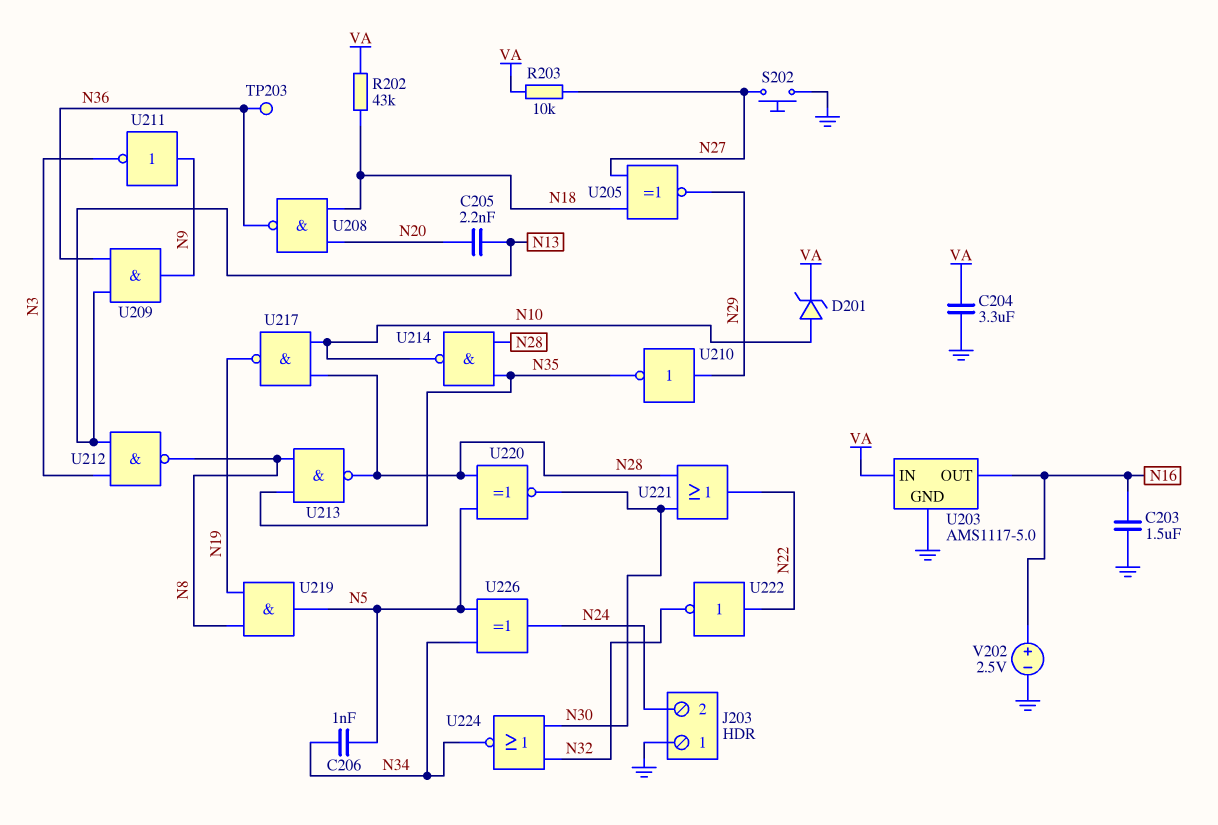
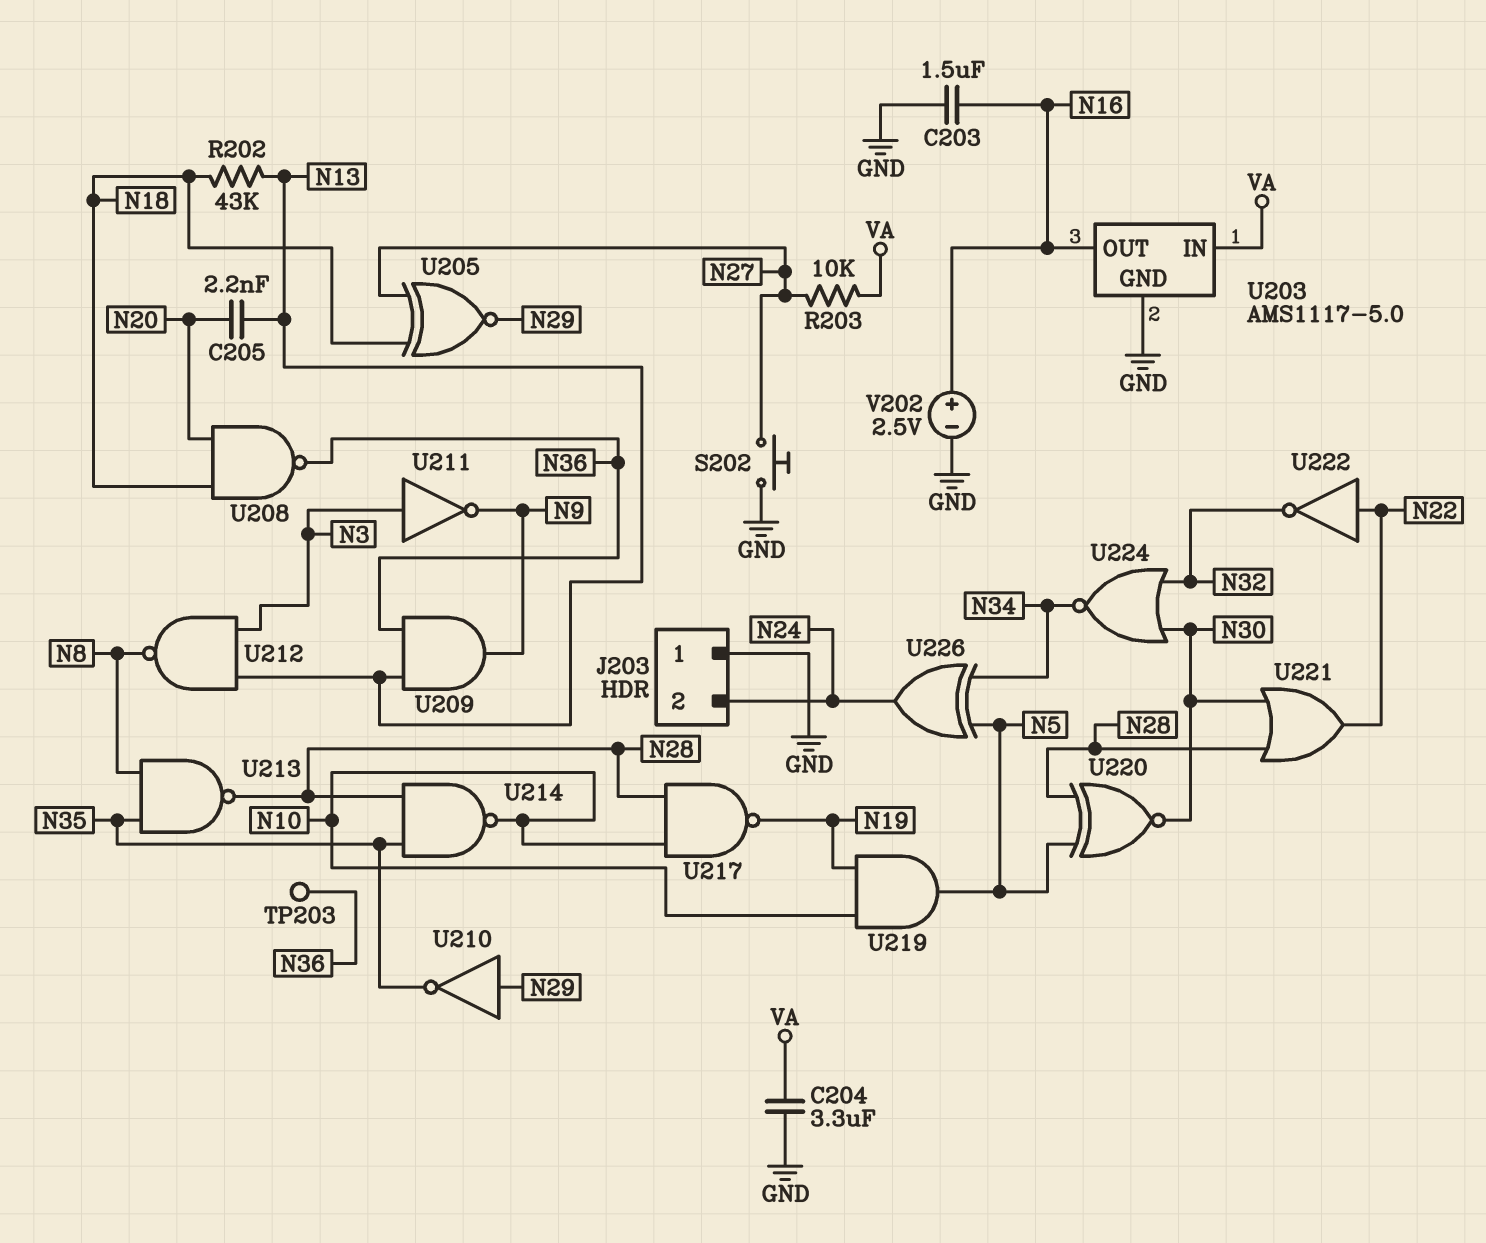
C206: 1nF (N5, N34) -> none
D201: zener (A N10, K VA) -> none
R202: 43k (N18, VA) -> 43k (N13, N18)
U211: NOT (in N9, out N3) -> NOT (in N3, out N9)
U219: AND (in N8, in N19, out N5) -> AND (in N10, in N19, out N5)

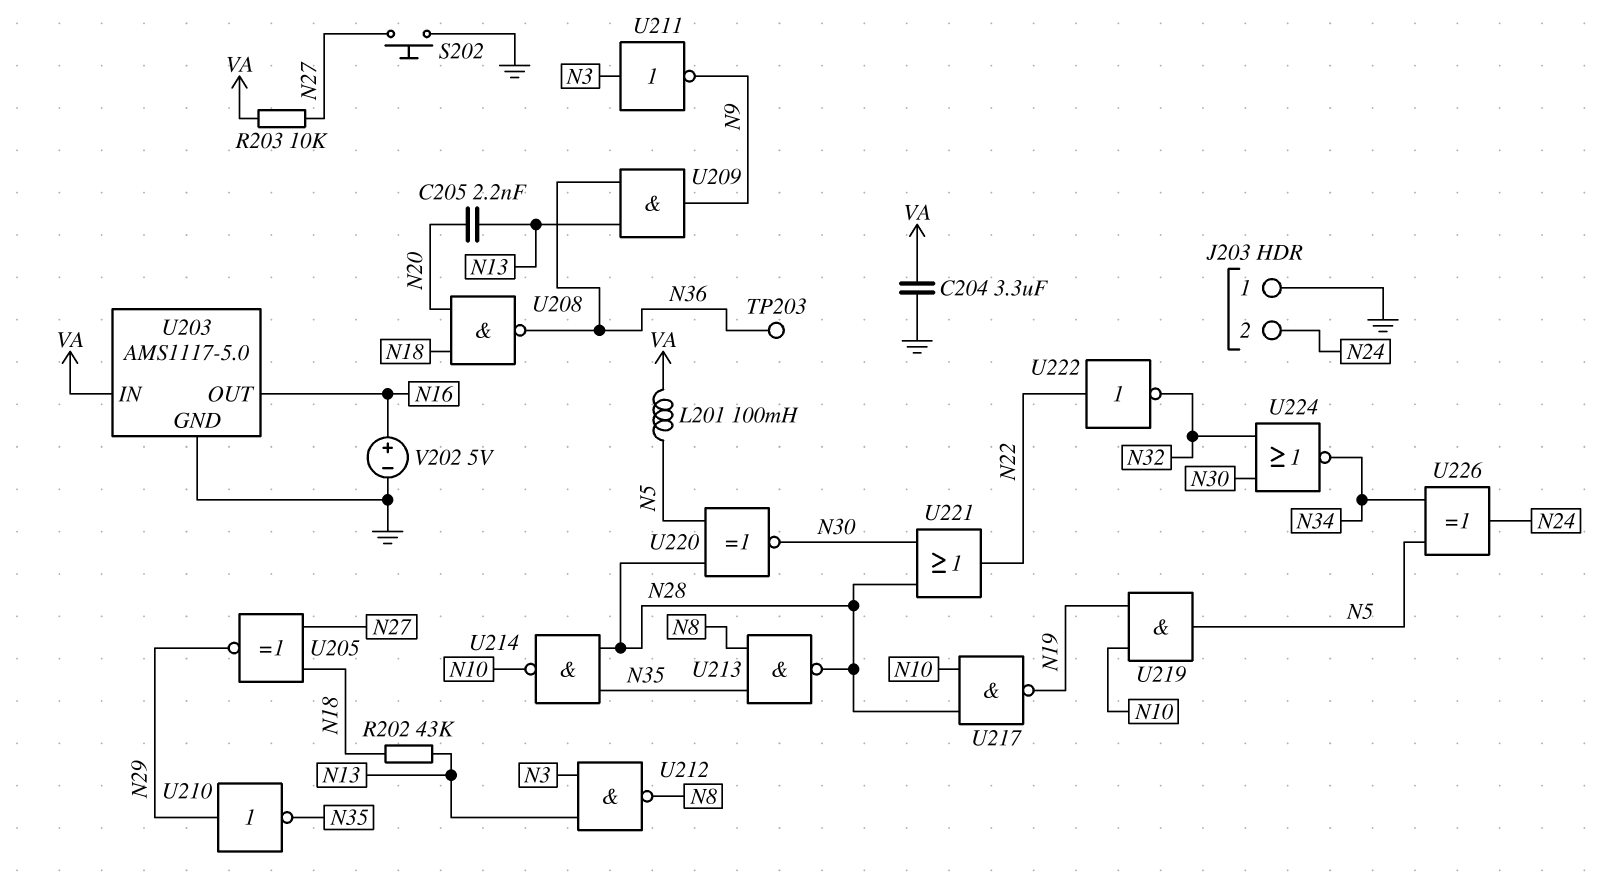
C203: 1.5uF (GND, N16) -> none
L201: none -> 100mH (N5, VA)
V202: 2.5V (plus N16, minus GND) -> 5V (plus N16, minus GND)

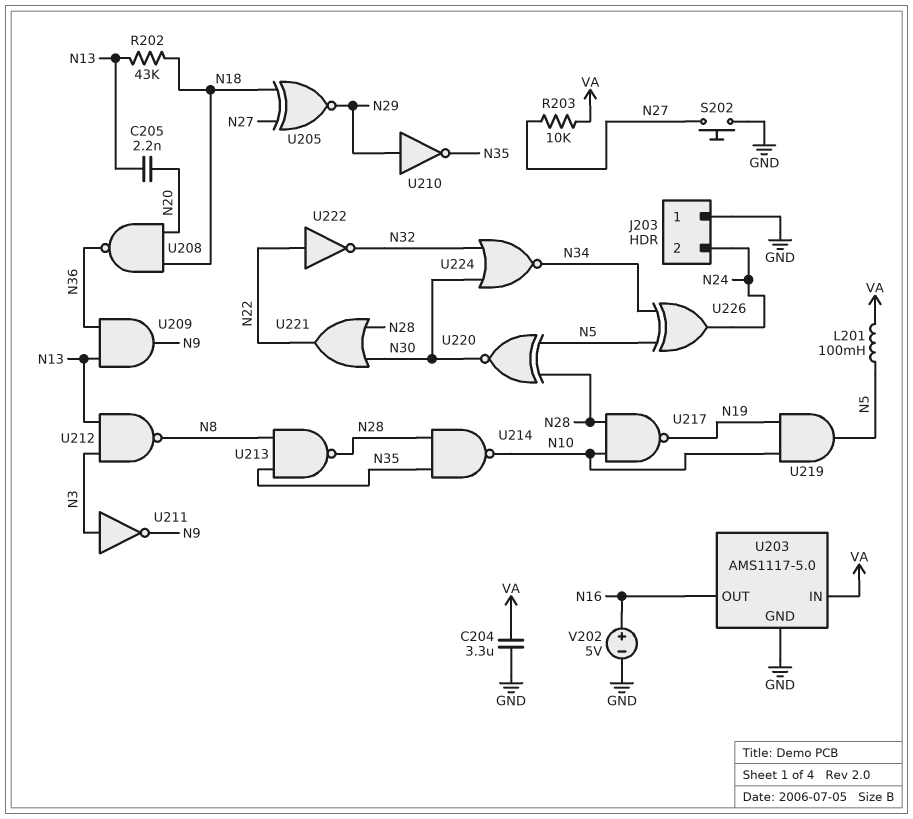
TP203: test point (N36) -> none

